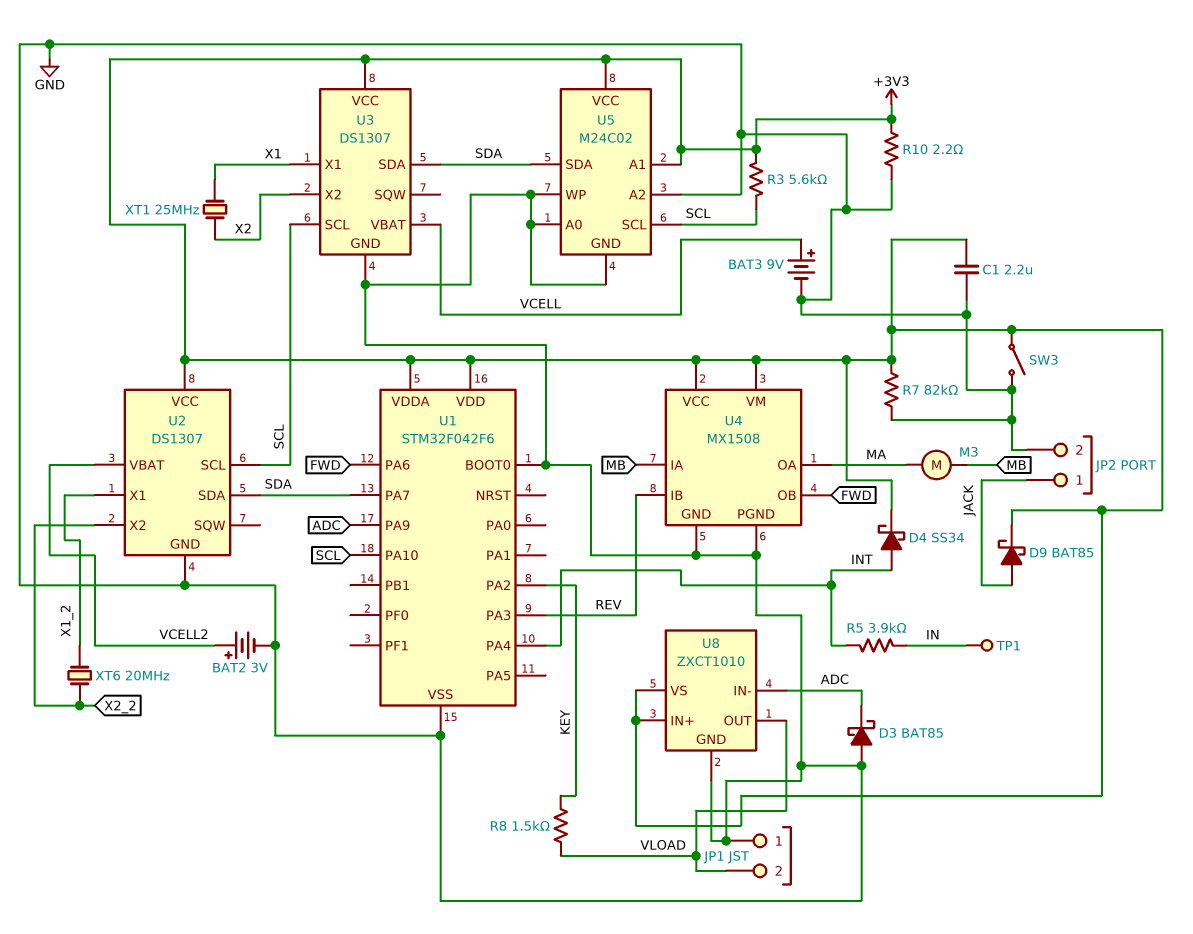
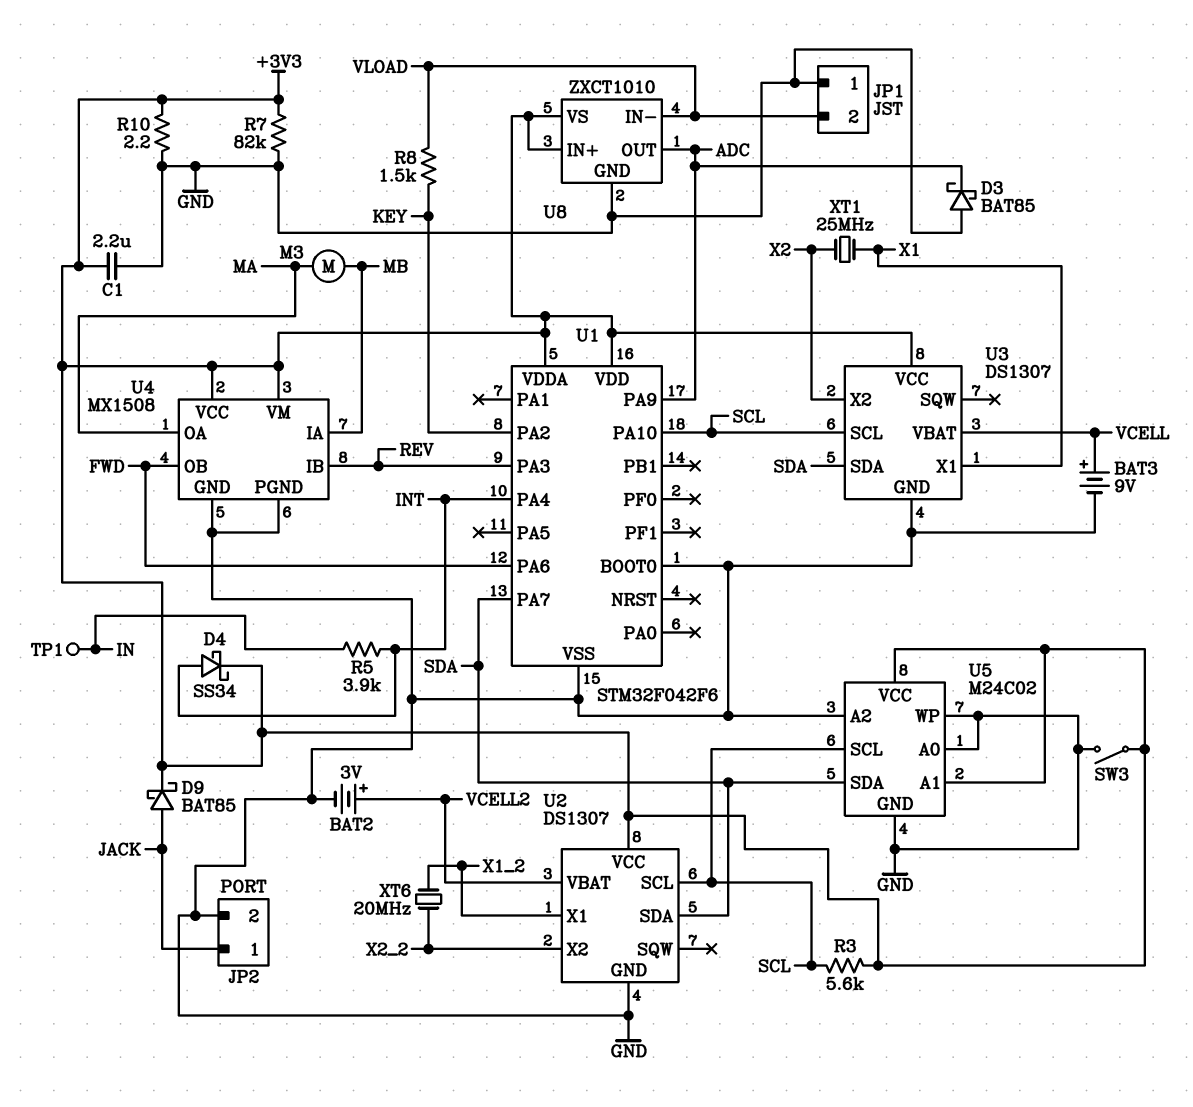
U8 pin IN-: ADC -> VLOAD
U8 pin OUT: VLOAD -> ADC

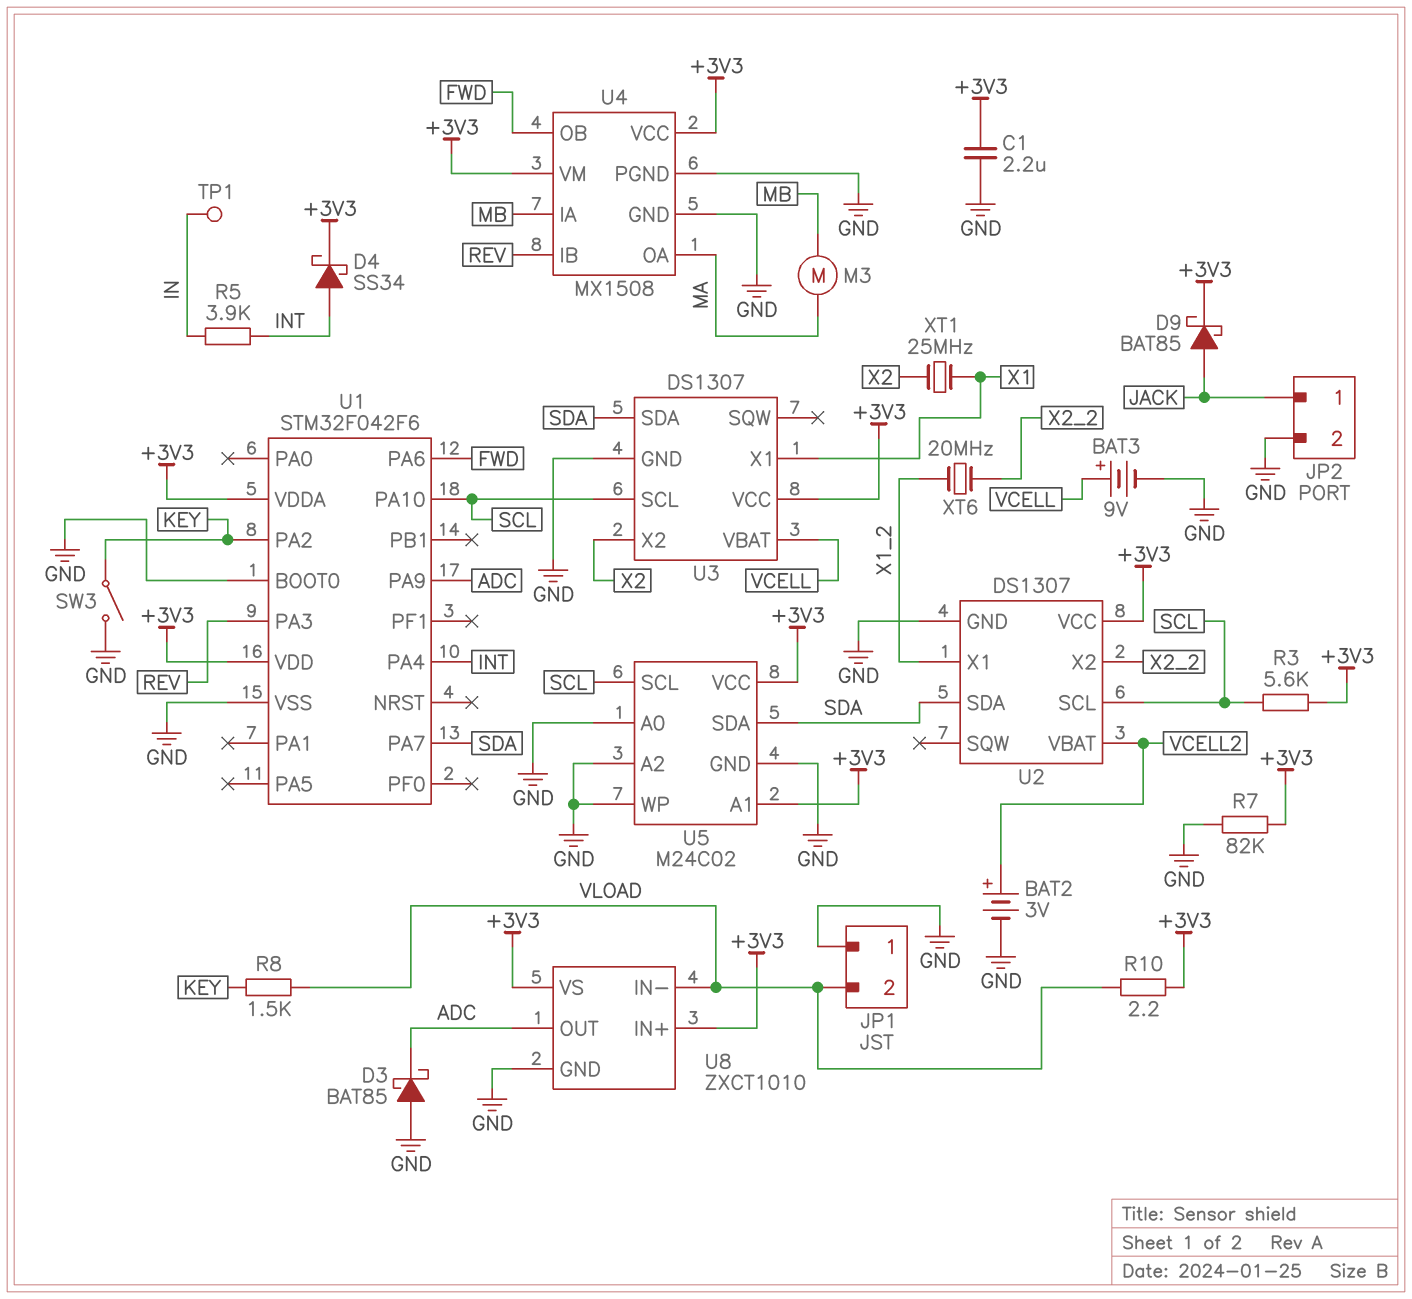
R10: 2.2 (+3V3, GND) -> 2.2 (+3V3, VLOAD)
SW3: switch (+3V3, GND) -> switch (GND, KEY)

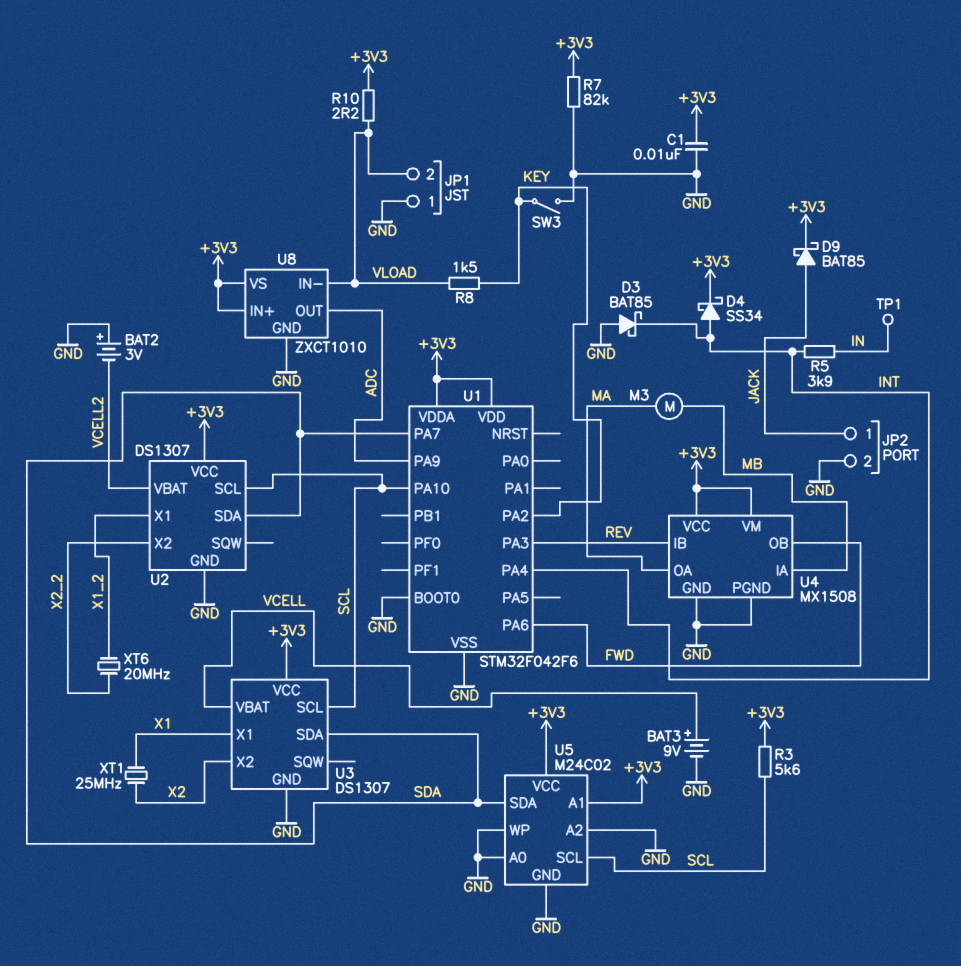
BAT2: 3V (plus VCELL2, minus GND) -> 3V (plus GND, minus VCELL2)
C1: 2.2uF (+3V3, GND) -> 10nF (+3V3, GND)
D3: schottky BAT85 (A GND, K ADC) -> schottky BAT85 (A GND, K INT)

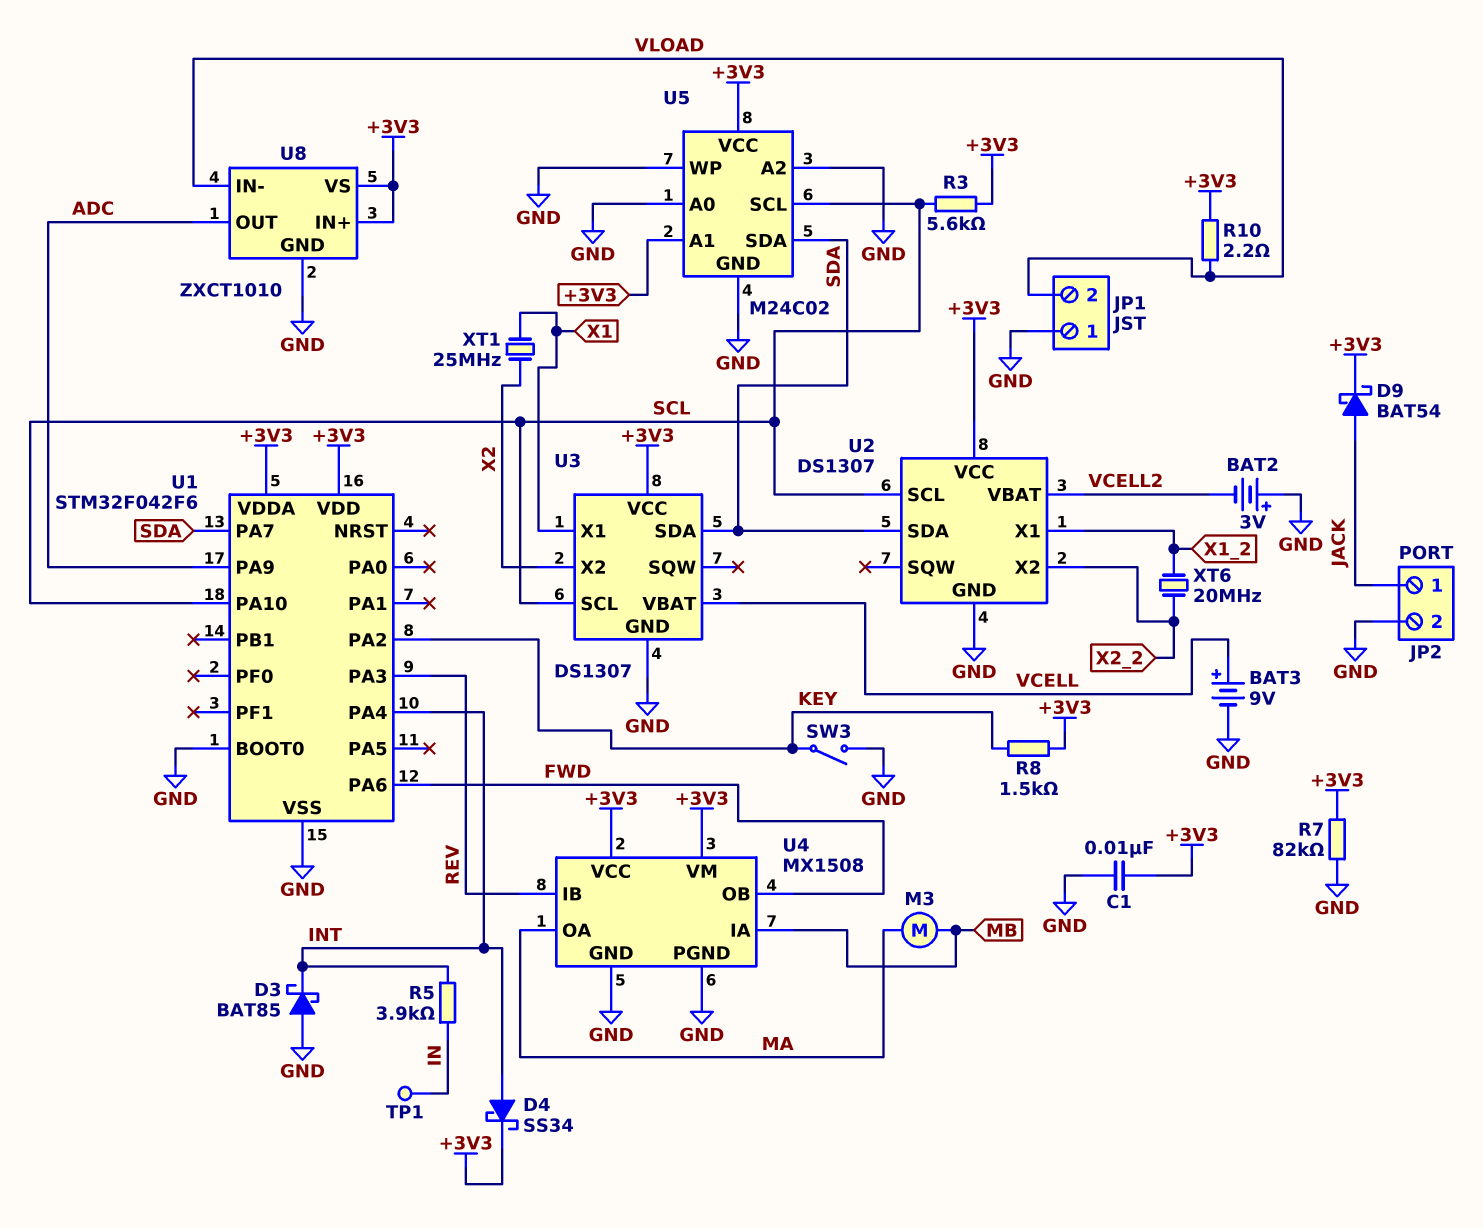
D9: schottky BAT85 (A JACK, K +3V3) -> schottky BAT54 (A JACK, K +3V3)
R8: 1.5k (KEY, VLOAD) -> 1.5k (+3V3, KEY)

